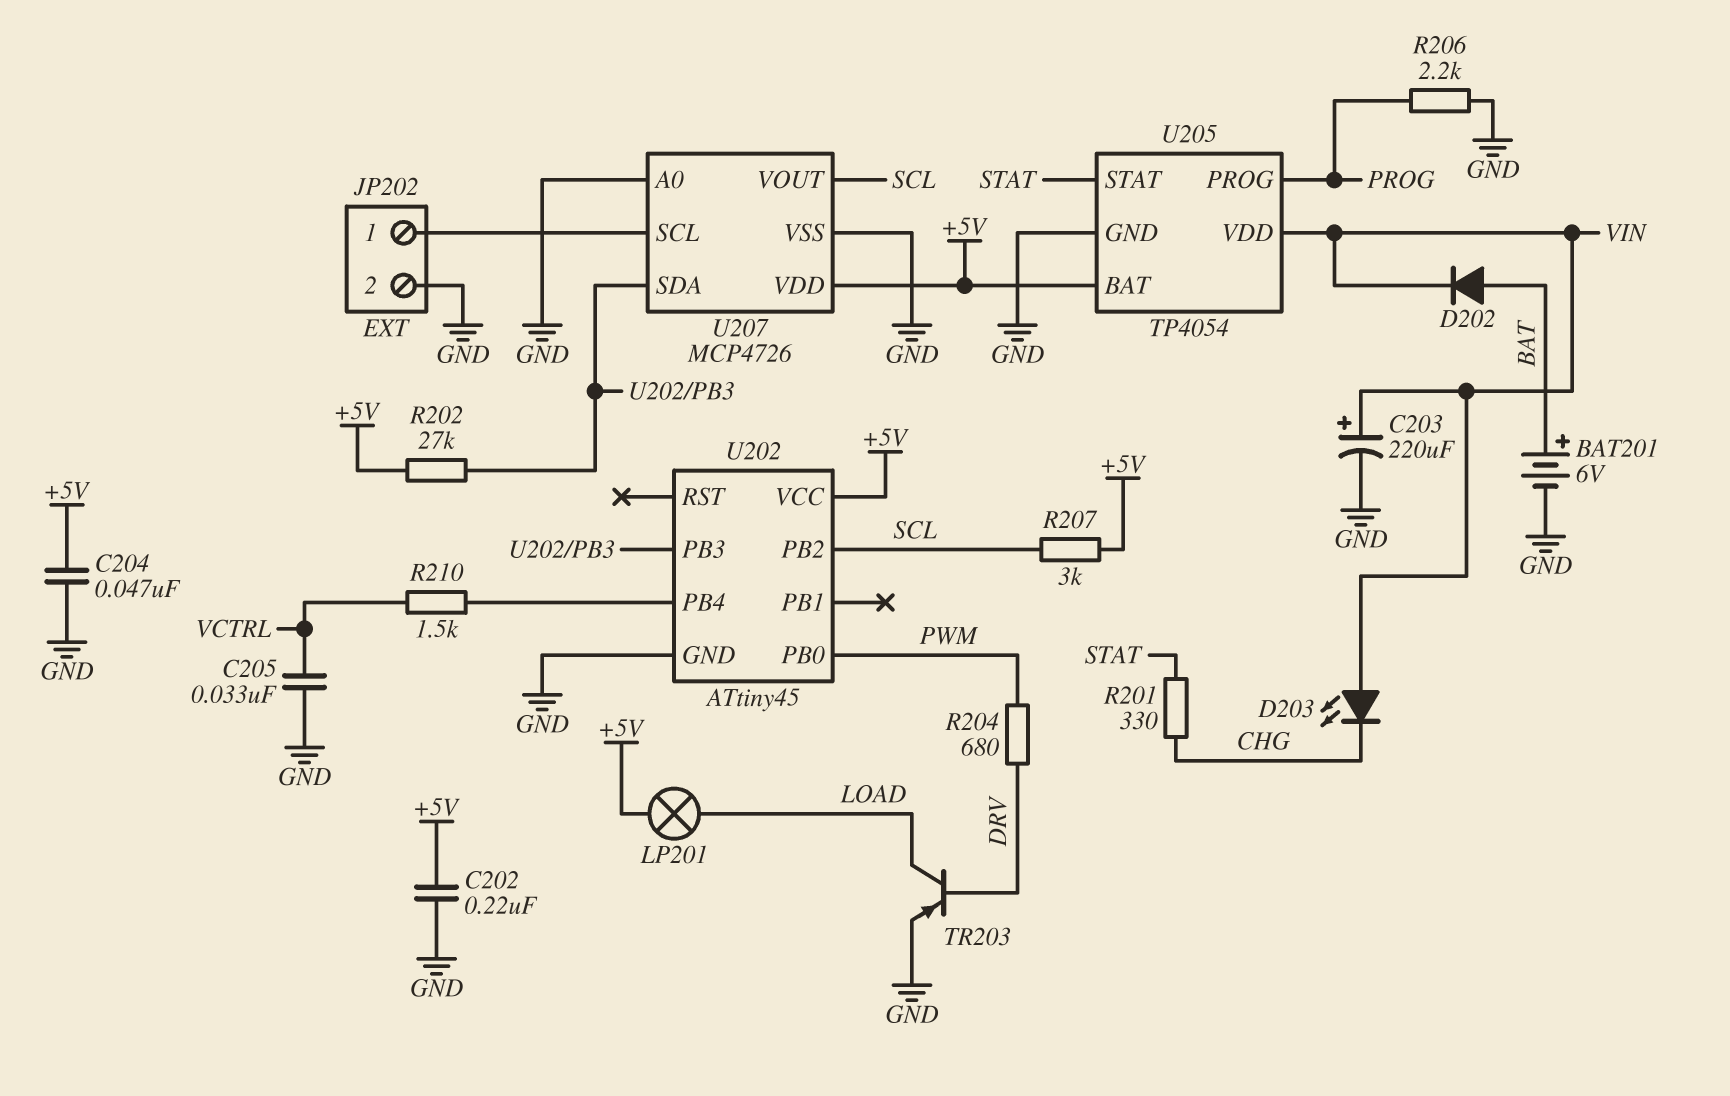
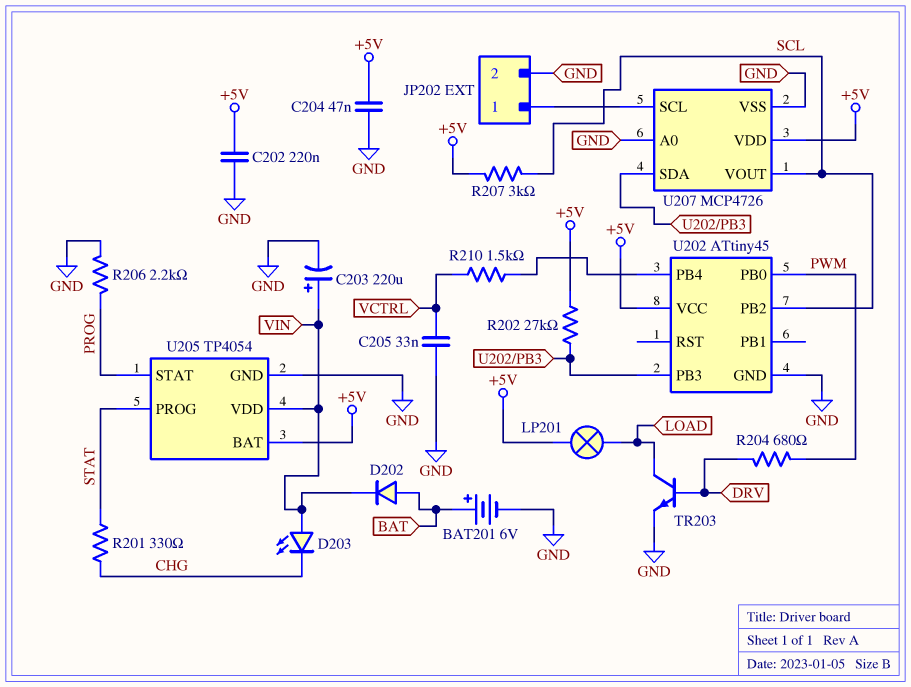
TR203: PNP (B DRV, C LOAD, E GND) -> NPN (B DRV, C LOAD, E GND)
U205 pin PROG: PROG -> STAT
U205 pin STAT: STAT -> PROG

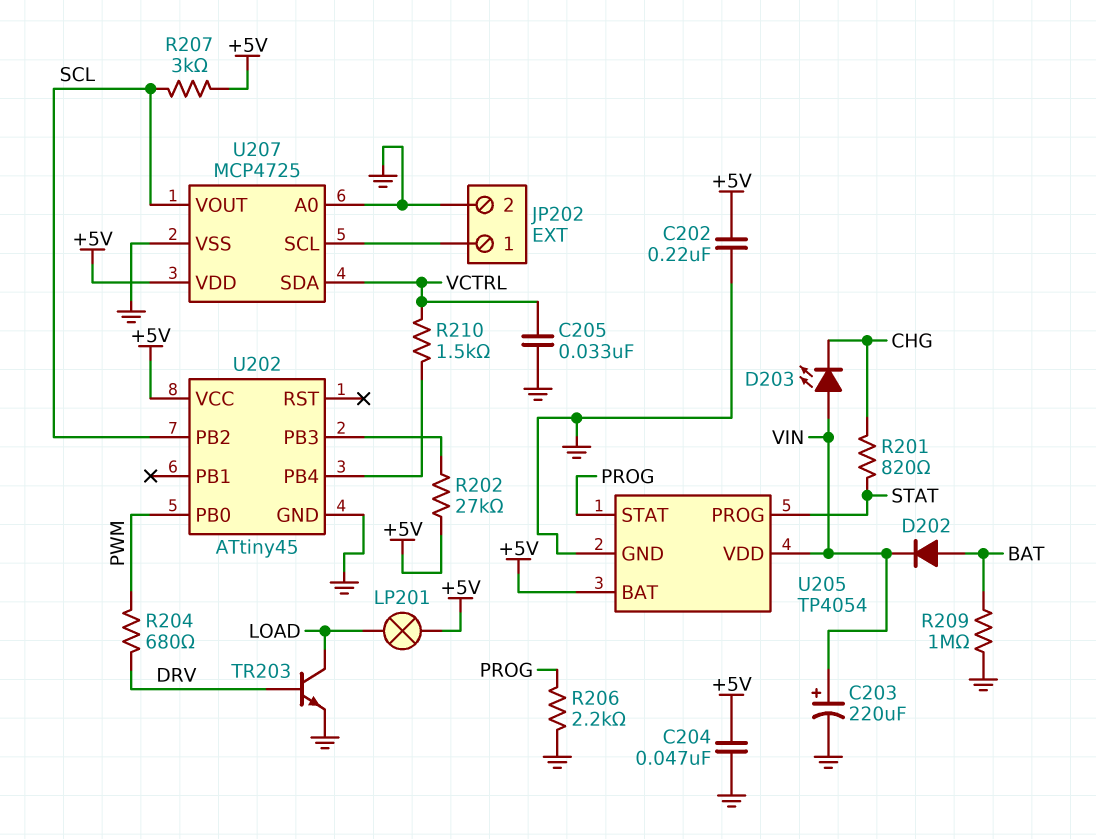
BAT201: 6V (plus BAT, minus GND) -> none
R201: 330 (CHG, STAT) -> 820 (CHG, STAT)
R209: none -> 1M (BAT, GND)
U207: MCP4726 -> MCP4725
U207 pin SDA: U202/PB3 -> VCTRL

